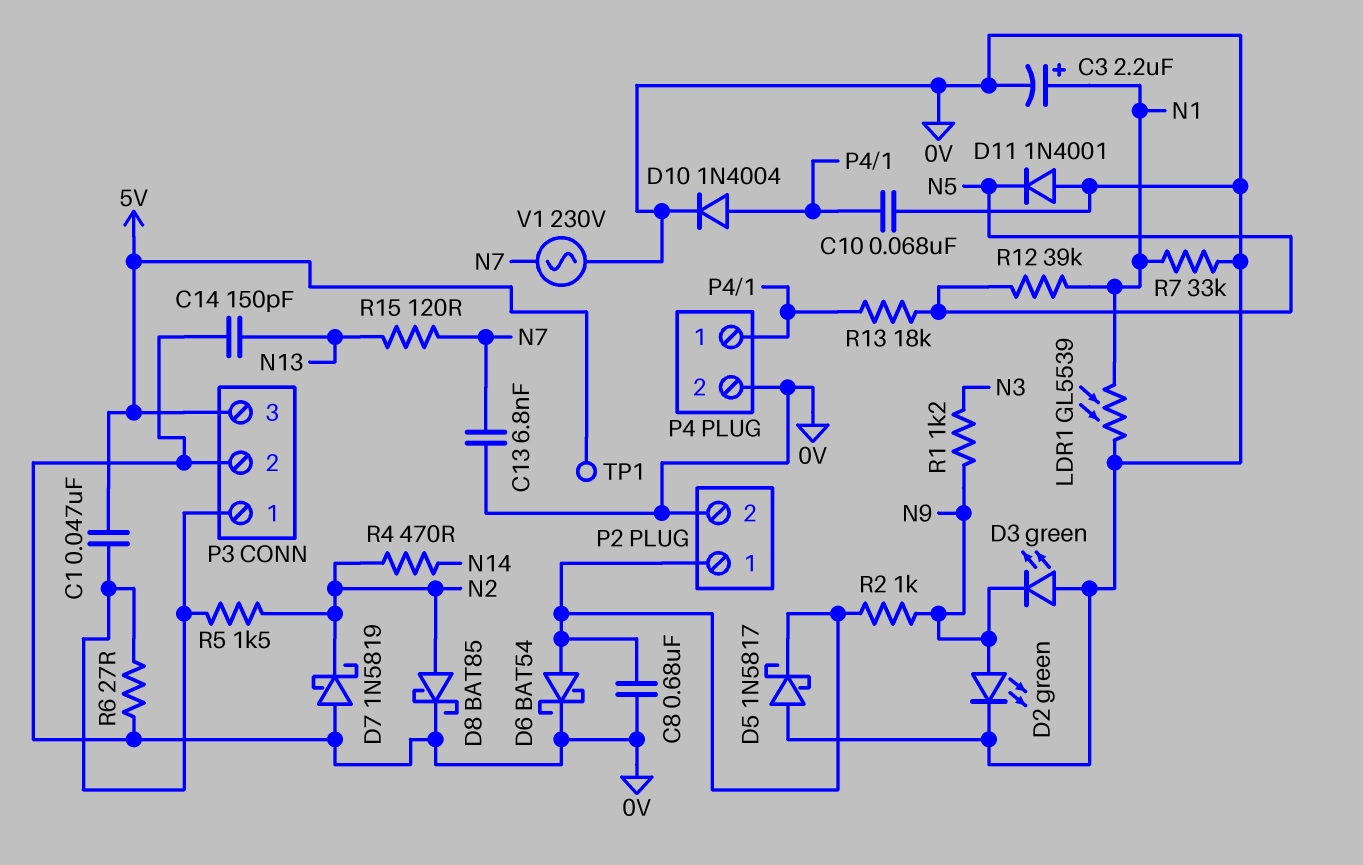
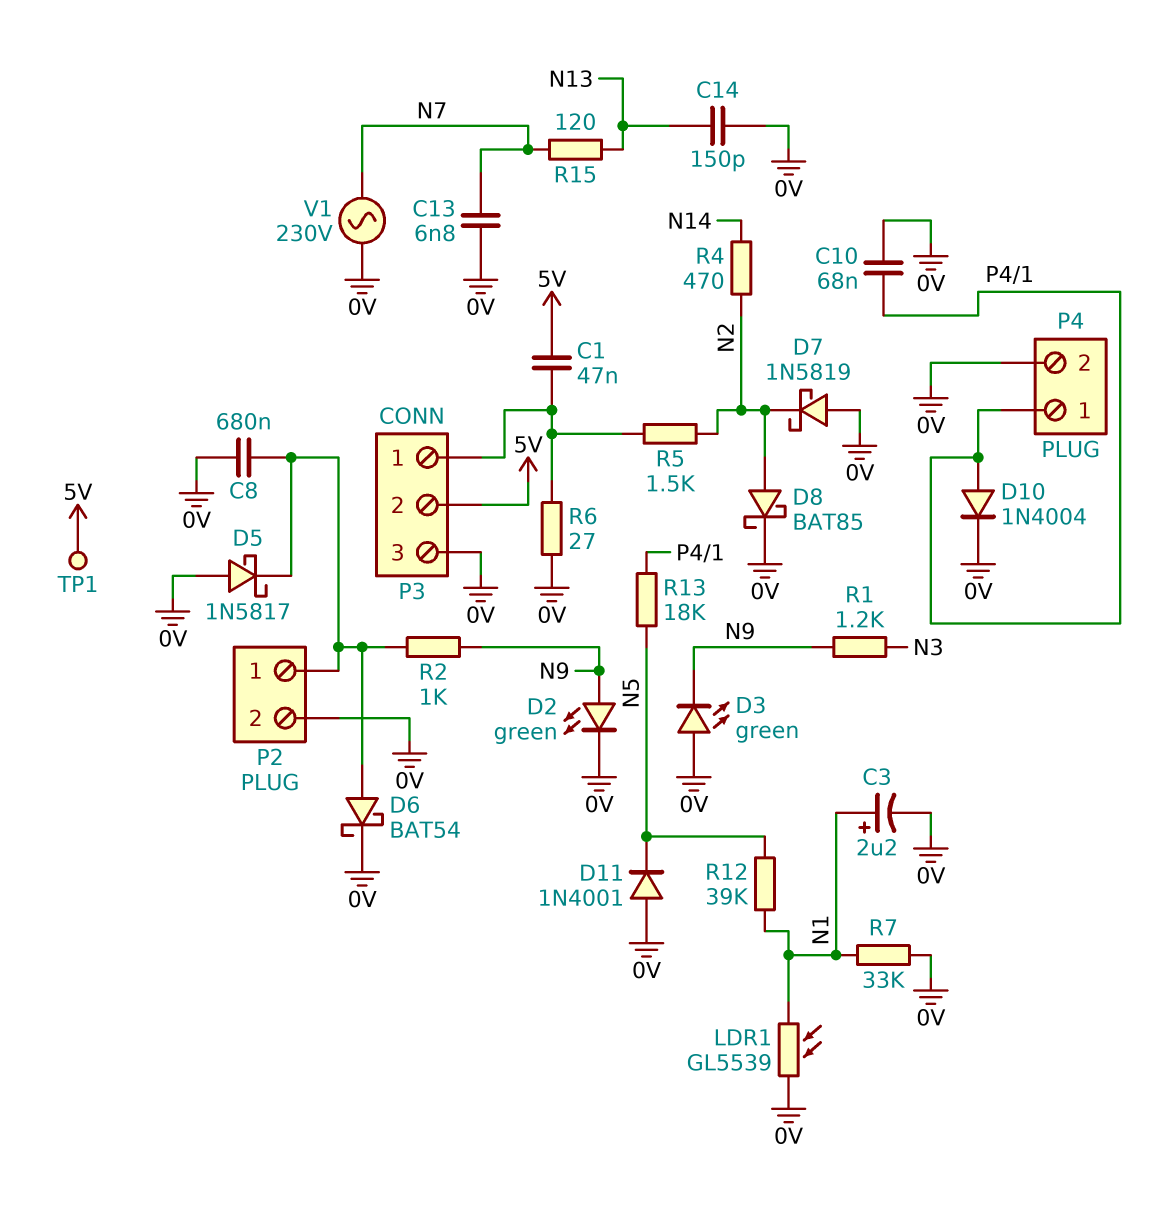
P3 pin 2: 0V -> 5V
P3 pin 3: 5V -> 0V

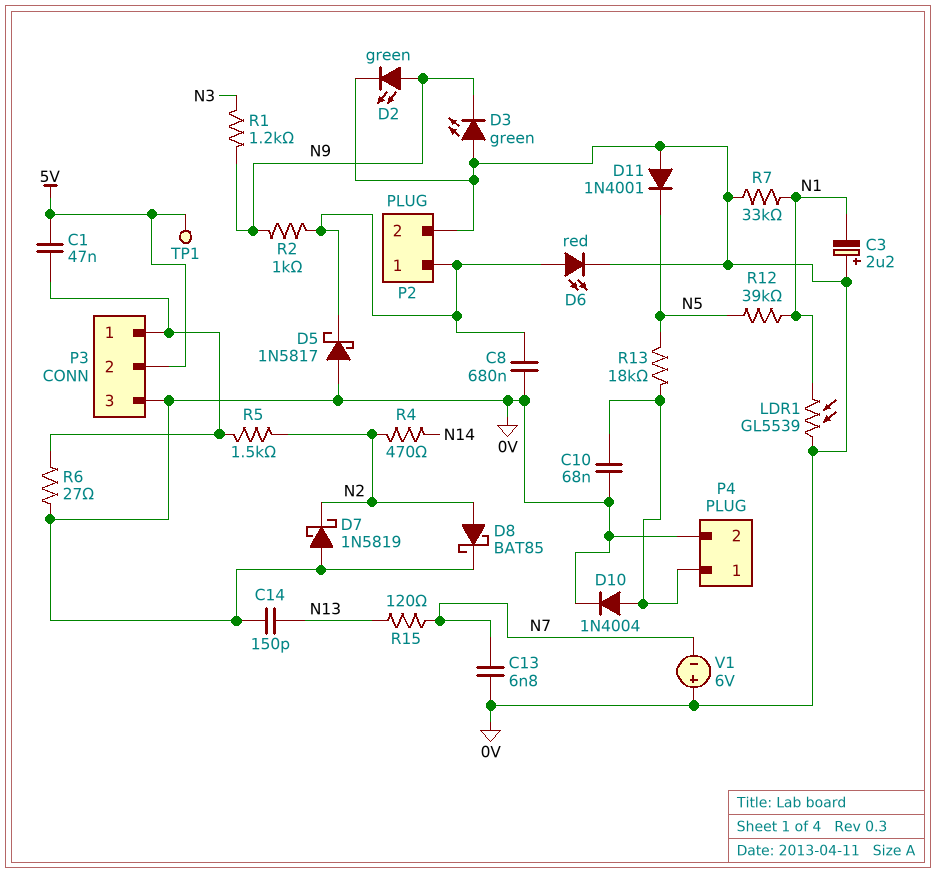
C3: 2.2uF (plus N1, minus 0V) -> 2.2uF (plus 0V, minus N1)
D6: schottky BAT54 (A P2/1, K 0V) -> LED red (A P2/1, K 0V)
V1: AC 230V (0V, N7) -> 6V (plus 0V, minus N7)

